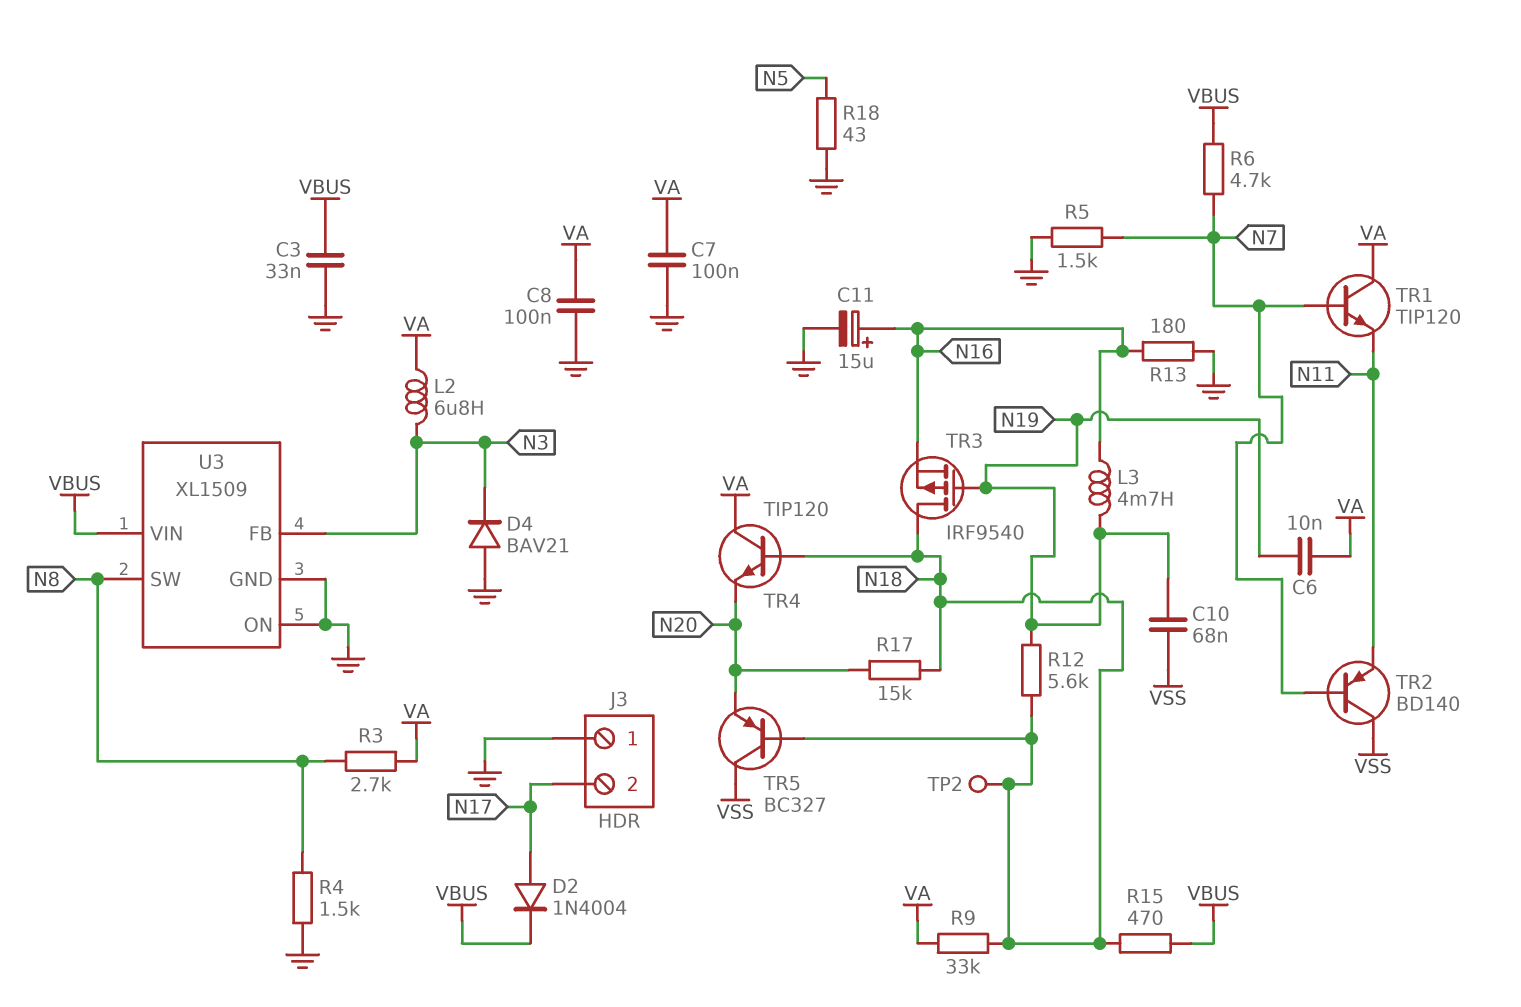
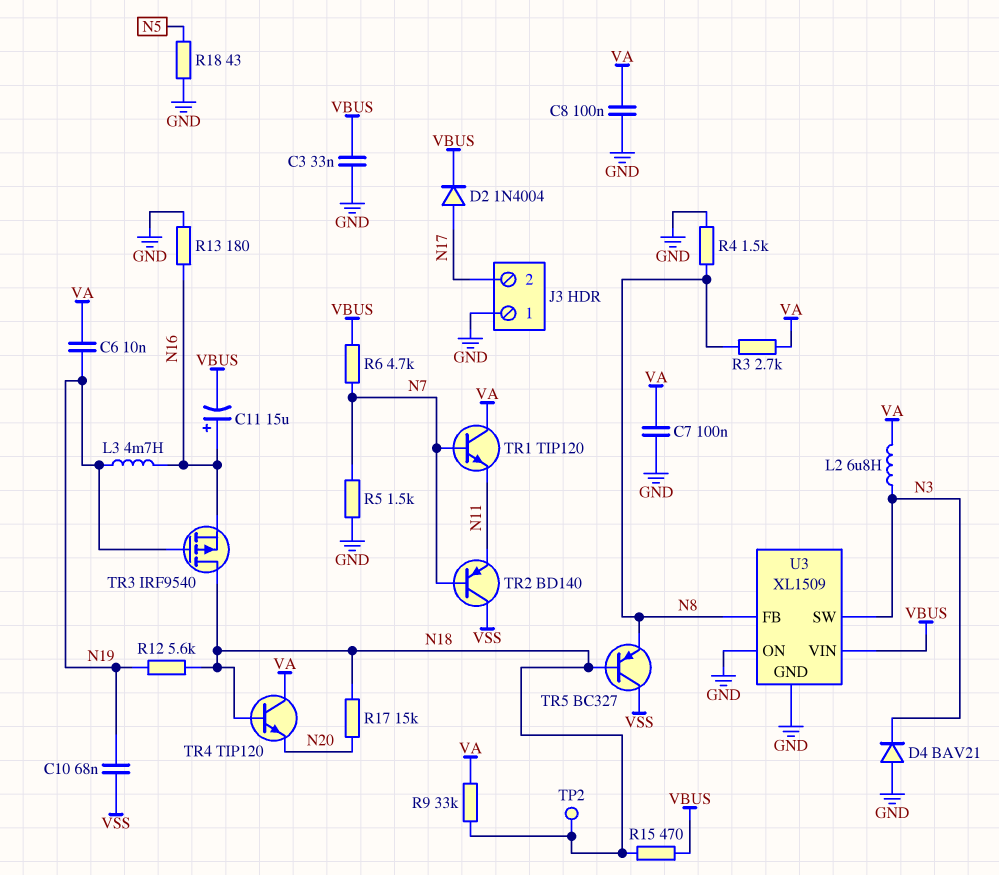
C11: 15uF (plus N16, minus GND) -> 15uF (plus N16, minus VBUS)
TR5: PNP BC327 (B N18, C VSS, E N20) -> PNP BC327 (B N18, C VSS, E N8)
U3 pin FB: N3 -> N8
U3 pin SW: N8 -> N3

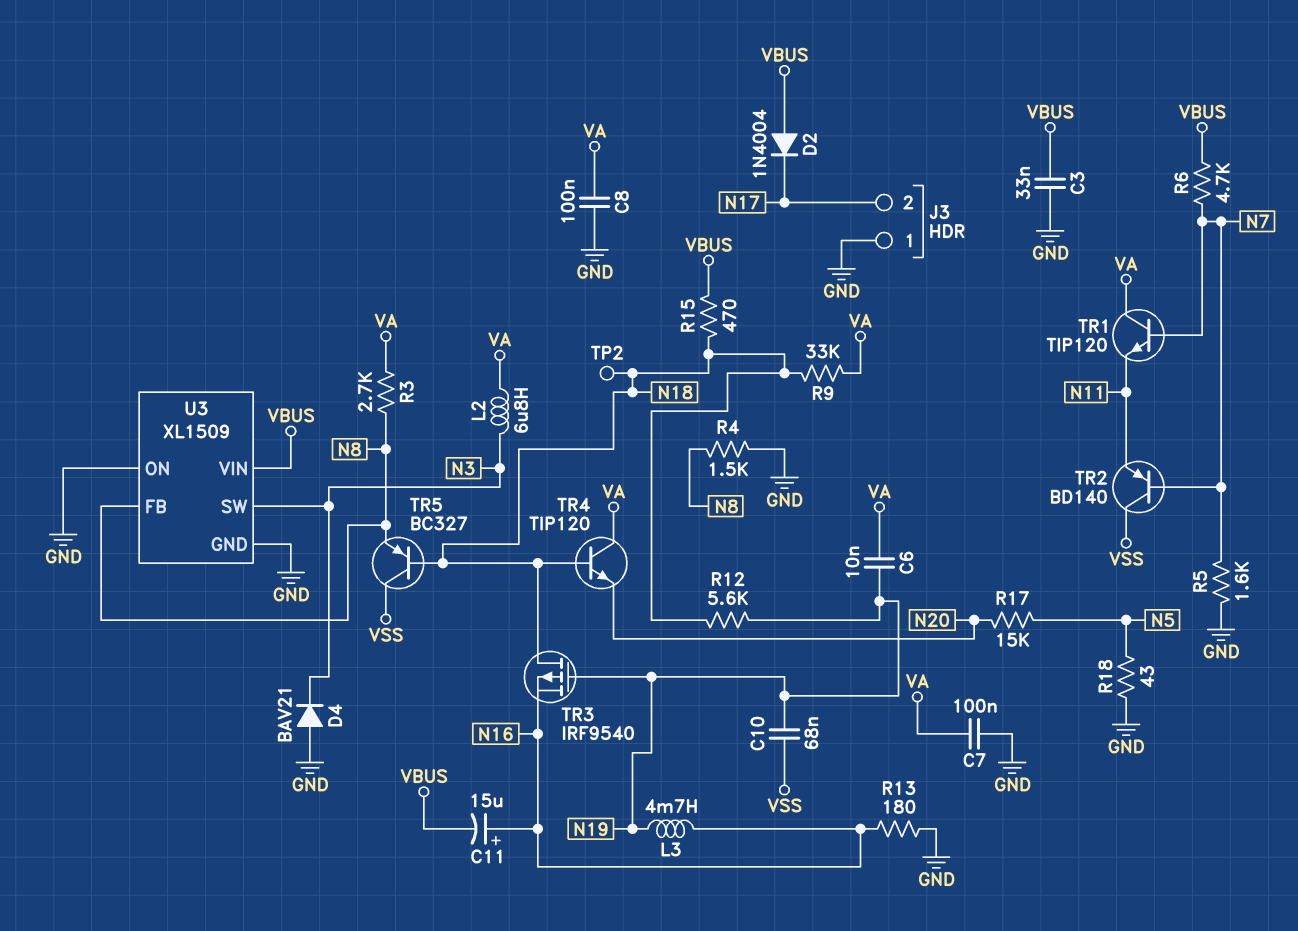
D2: diode 1N4004 (A N17, K VBUS) -> diode 1N4004 (A VBUS, K N17)
R5: 1.5k (GND, N7) -> 1.6k (GND, N7)
R17: 15k (N18, N20) -> 15k (N5, N20)

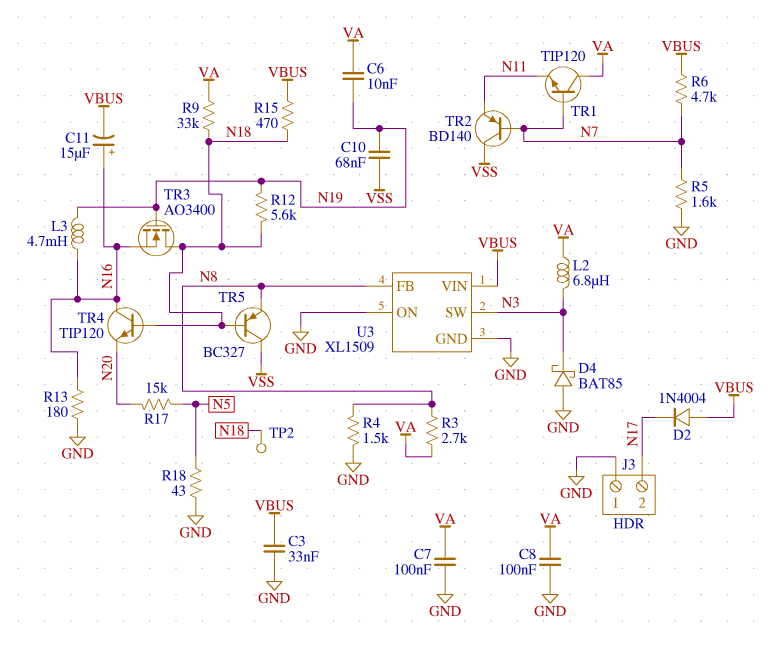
D4: diode BAV21 (A GND, K N3) -> schottky BAT85 (A GND, K N3)
TR3: PMOS IRF9540 (G N19, D N18, S N16) -> NMOS AO3400 (G N19, D N18, S N16)
TR4: NPN TIP120 (B N18, C VA, E N20) -> NPN TIP120 (B N18, C N16, E N20)

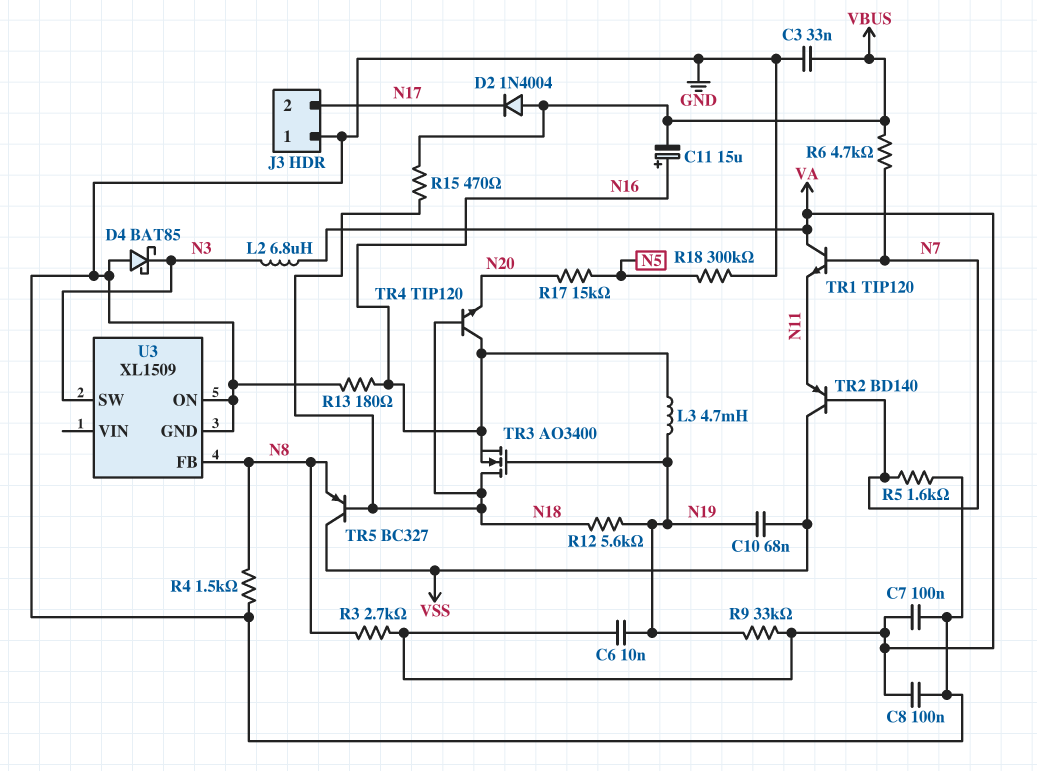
R9: 33k (N18, VA) -> 33k (N19, VA)
R18: 43 (GND, N5) -> 300k (GND, N5)
TP2: test point (N18) -> none
U3 pin VIN: VBUS -> none

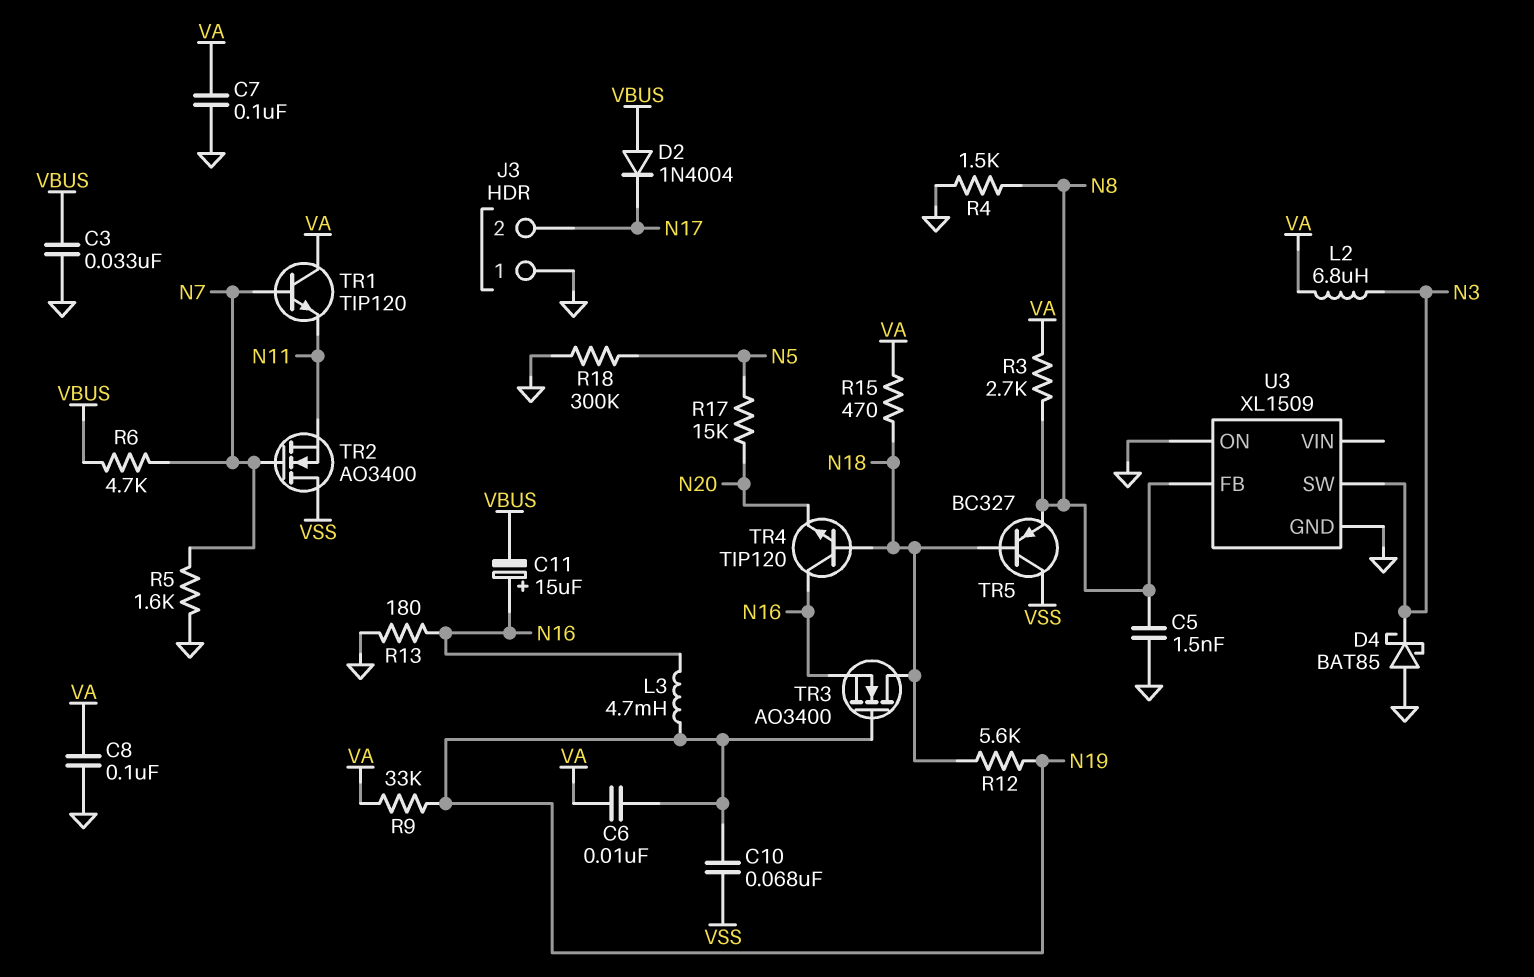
C5: none -> 1.5nF (GND, N8)
R15: 470 (N18, VBUS) -> 470 (N18, VA)
TR2: PNP BD140 (B N7, C VSS, E N11) -> NMOS AO3400 (G N7, D VSS, S N11)

